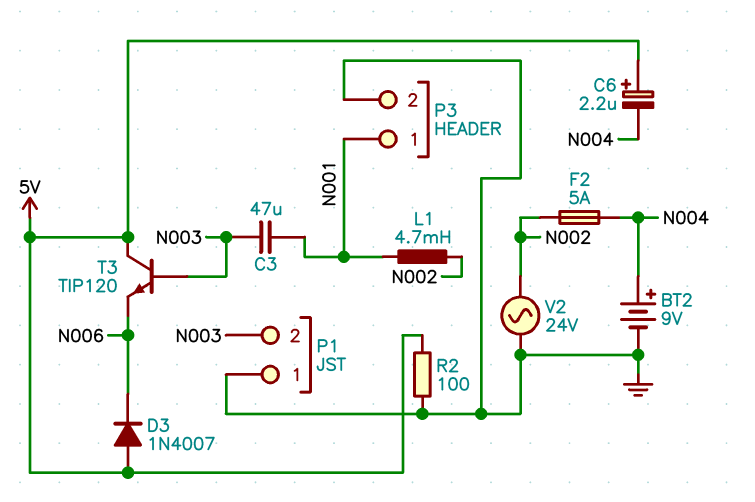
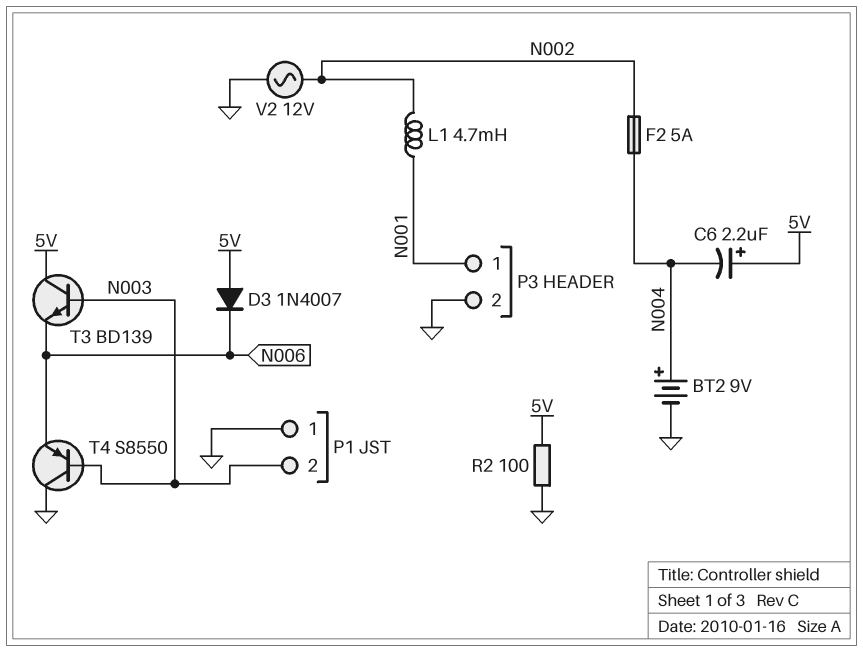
C3: 47uF (N001, N003) -> none
T3: NPN TIP120 (B N003, C 5V, E N006) -> NPN BD139 (B N003, C 5V, E N006)
T4: none -> PNP S8550 (B N003, C GND, E N006)
V2: AC 24V (GND, N002) -> AC 12V (GND, N002)

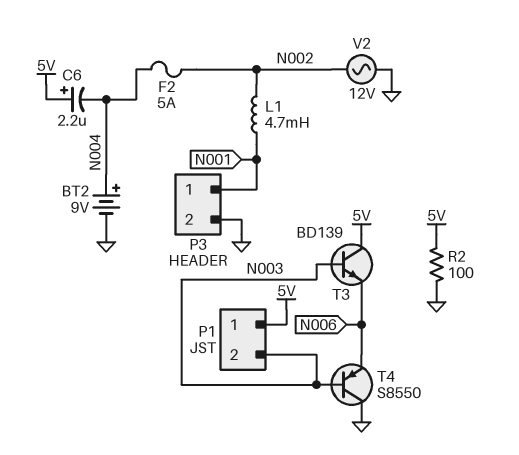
D3: diode 1N4007 (A 5V, K N006) -> none
P1 pin 1: GND -> 5V

